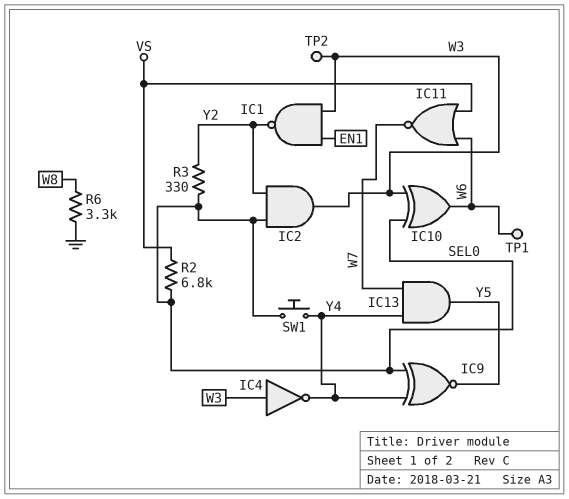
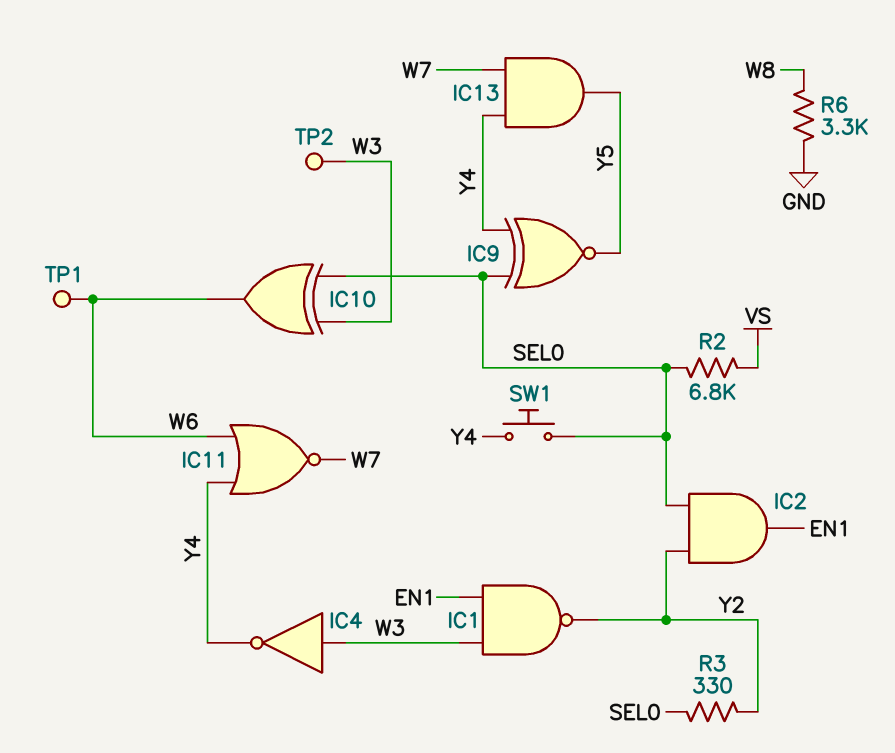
IC2: AND (in SEL0, in Y2, out W3) -> AND (in SEL0, in Y2, out EN1)
IC11: NOR (in VS, in W6, out W7) -> NOR (in W6, in Y4, out W7)

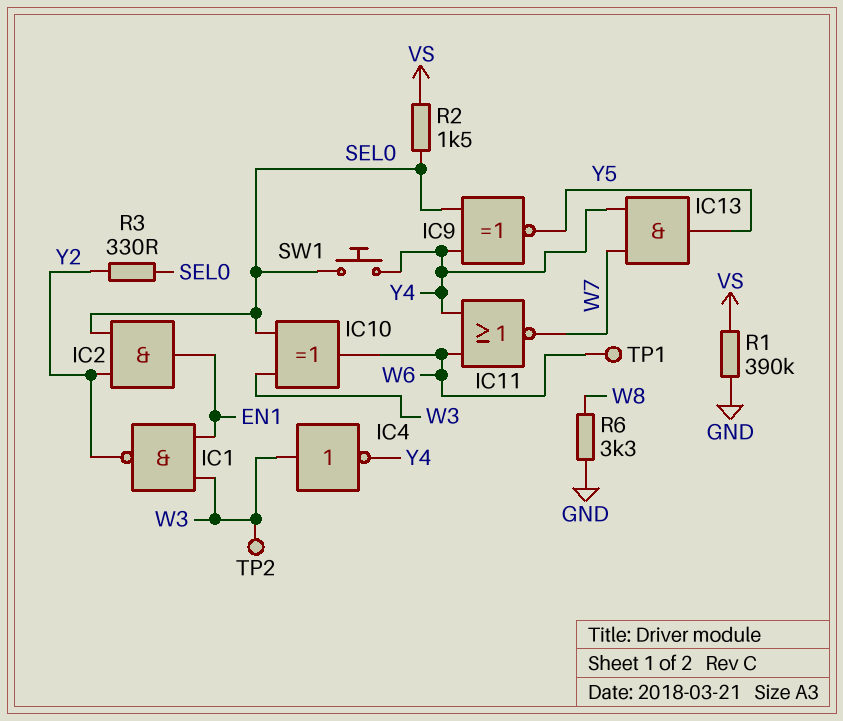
R1: none -> 390k (GND, VS)
R2: 6.8k (SEL0, VS) -> 1.5k (SEL0, VS)

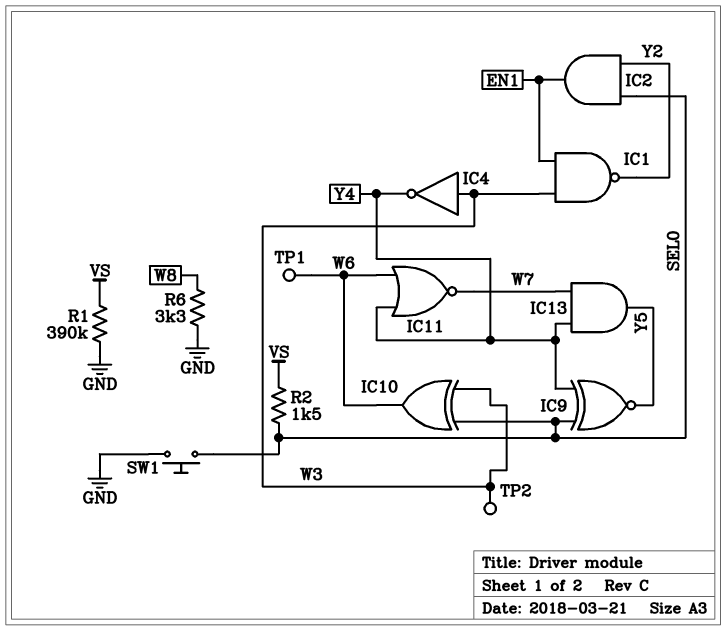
R3: 330 (SEL0, Y2) -> none
SW1: button (SEL0, Y4) -> button (GND, SEL0)

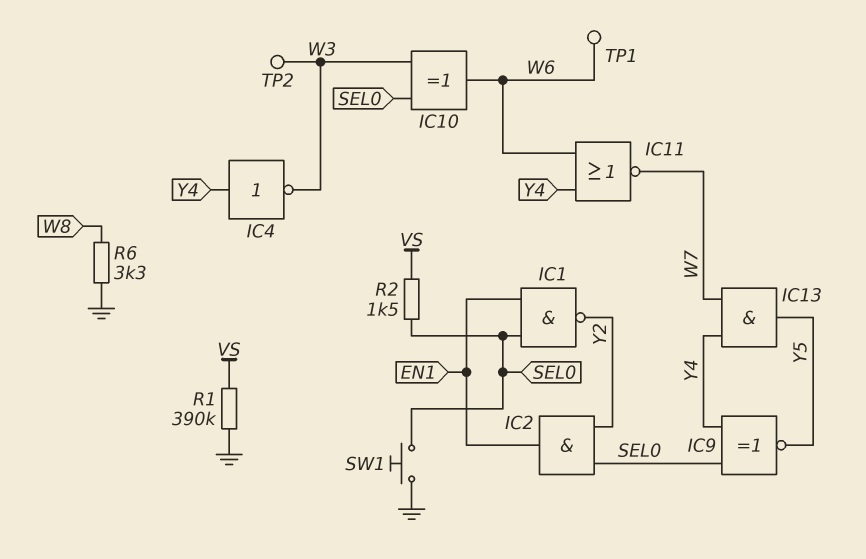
IC1: NAND (in EN1, in W3, out Y2) -> NAND (in EN1, in SEL0, out Y2)
IC4: NOT (in W3, out Y4) -> NOT (in Y4, out W3)

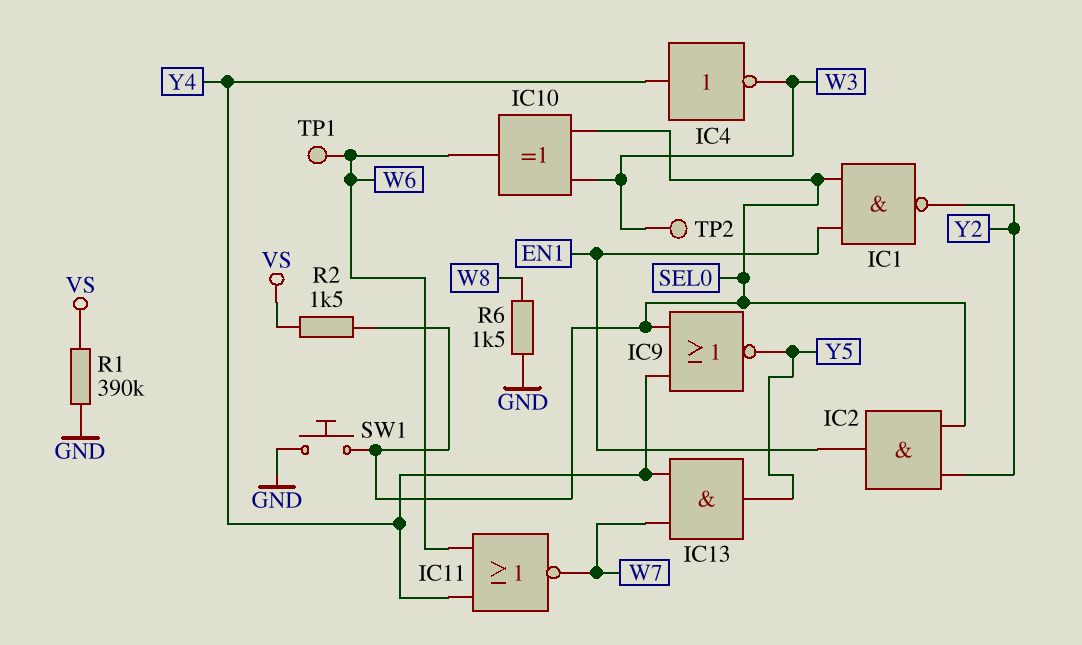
IC9: XNOR (in SEL0, in Y4, out Y5) -> NOR (in SEL0, in Y4, out Y5)
R6: 3.3k (GND, W8) -> 1.5k (GND, W8)

